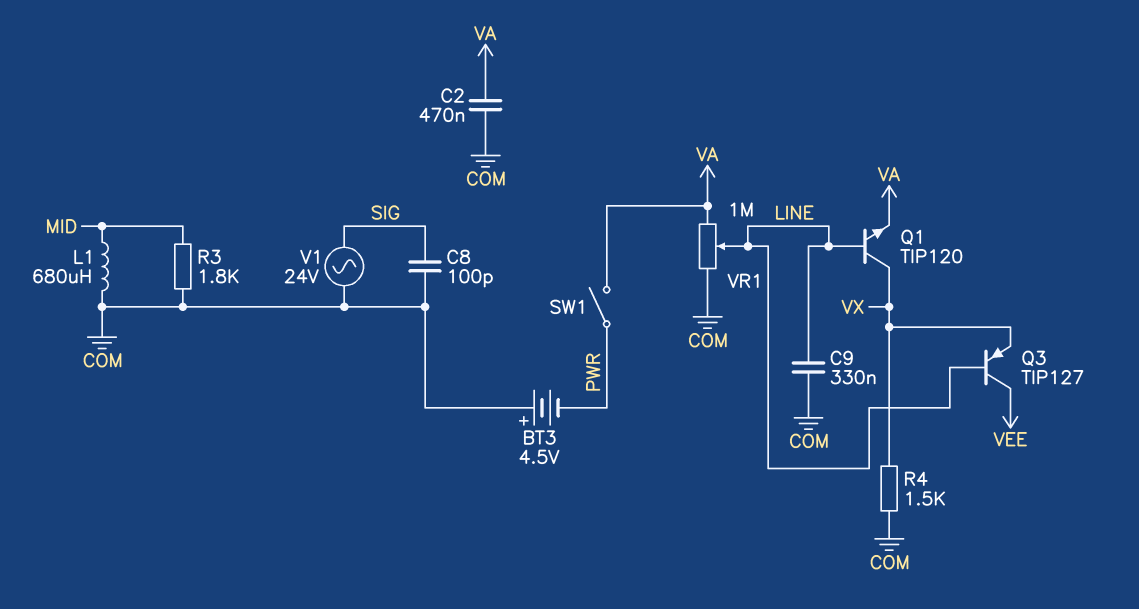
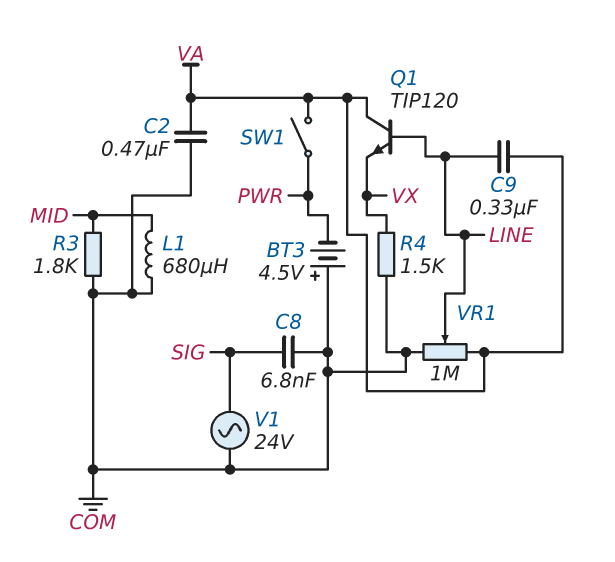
C8: 100pF (COM, SIG) -> 6.8nF (COM, SIG)
C9: 330nF (COM, LINE) -> 330nF (LINE, VA)
Q1: NPN TIP120 (B LINE, C VX, E VA) -> NPN TIP120 (B LINE, C VA, E VX)
Q3: PNP TIP127 (B LINE, C VEE, E VX) -> none

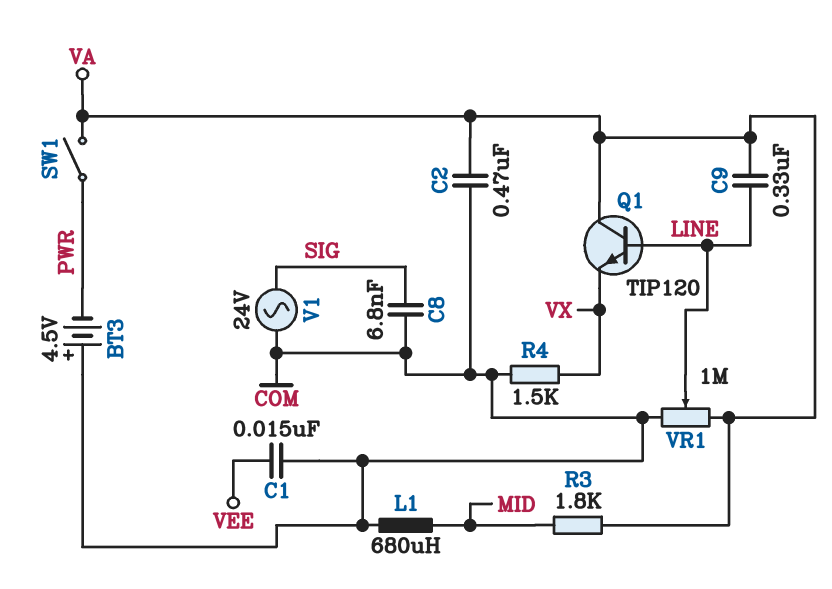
C1: none -> 15nF (COM, VEE)
R3: 1.8k (COM, MID) -> 1.8k (MID, VA)

